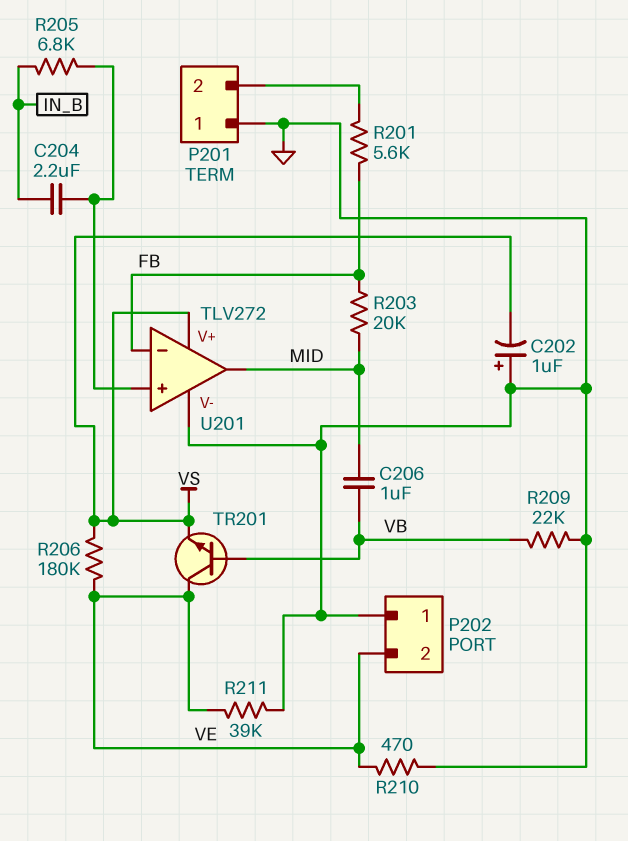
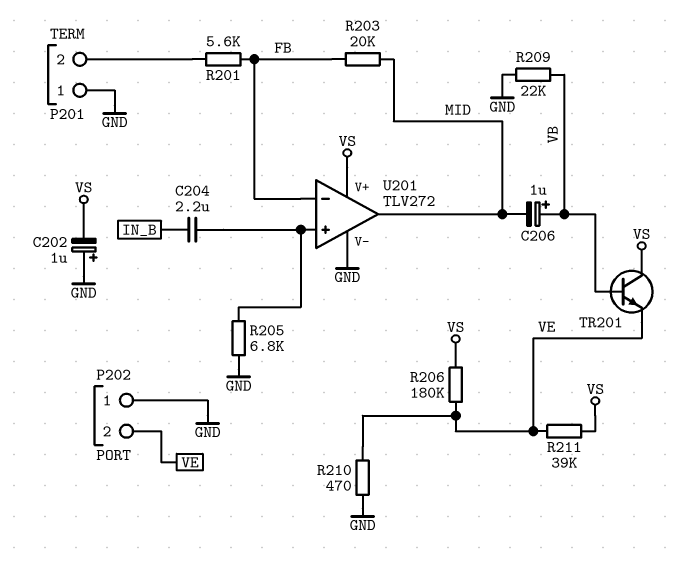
C206: 1uF (MID, VB) -> 1uF (plus VB, minus MID)
R205: 6.8k (IN_B, U201/in+) -> 6.8k (GND, U201/in+)
R211: 39k (GND, VE) -> 39k (VE, VS)
TR201: NPN (B VB, C VE, E VS) -> NPN (B VB, C VS, E VE)

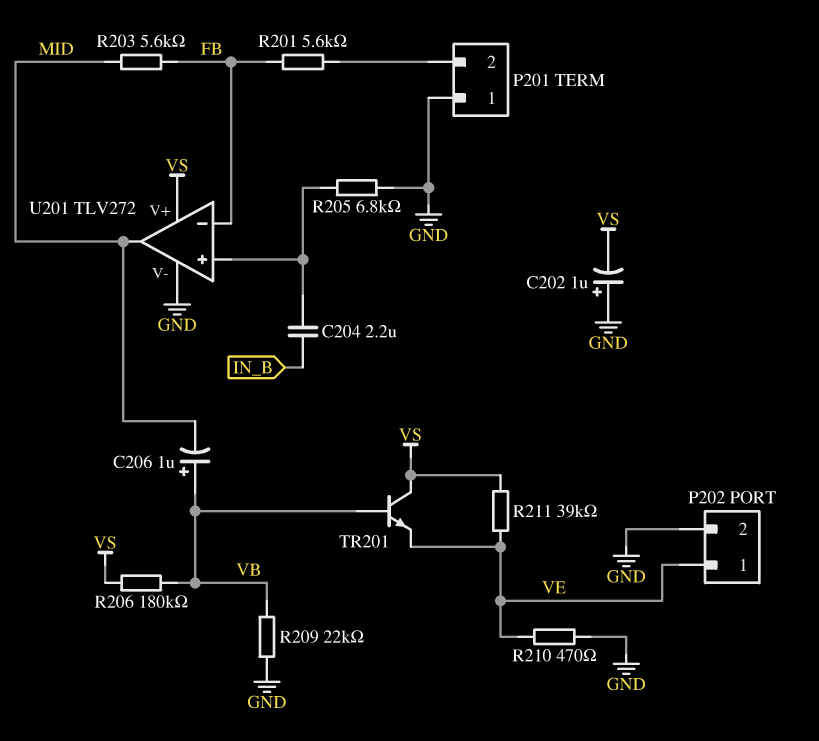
P202 pin 1: GND -> VE
P202 pin 2: VE -> GND
R203: 20k (FB, MID) -> 5.6k (FB, MID)
R206: 180k (VE, VS) -> 180k (VB, VS)

